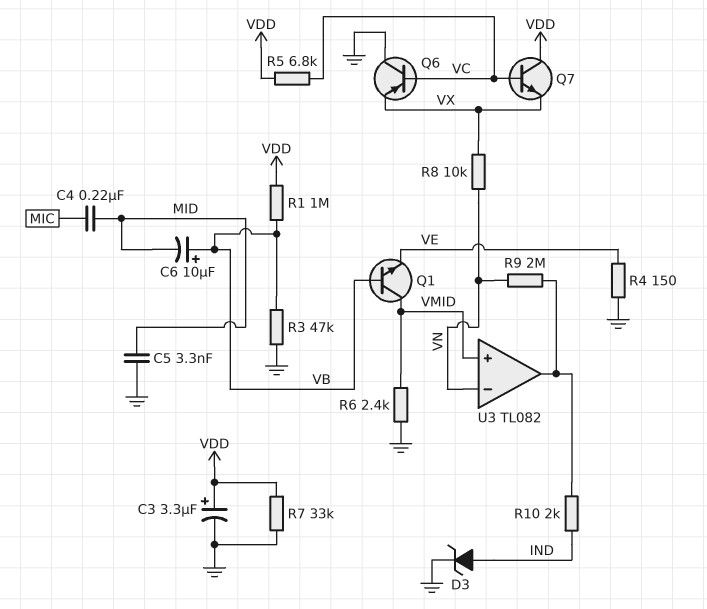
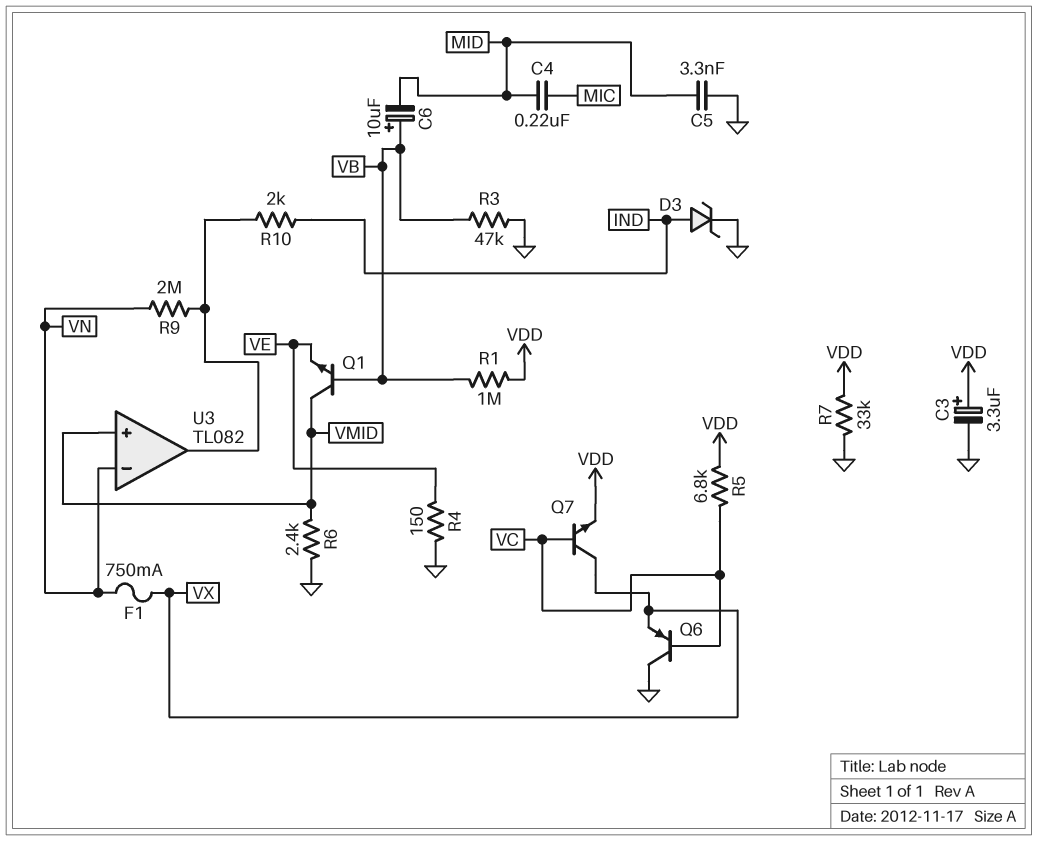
F1: none -> 750mA (VN, VX)
Q7: NPN (B VC, C VDD, E VX) -> NPN (B VC, C VX, E VDD)
R8: 10k (VN, VX) -> none

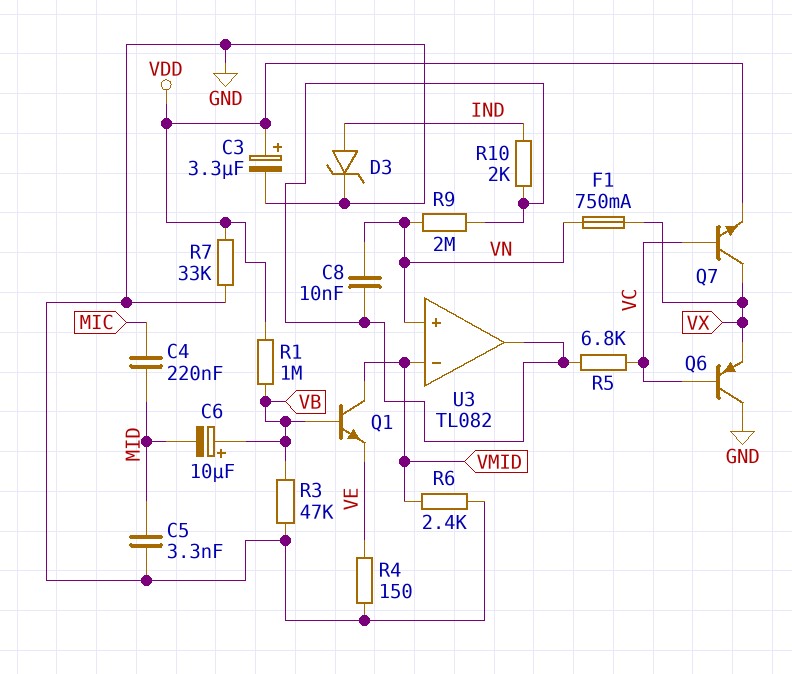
C8: none -> 10nF (U3/out, VN)
R5: 6.8k (VC, VDD) -> 6.8k (U3/out, VC)
U3 pin in+: VMID -> VN
U3 pin in-: VN -> VMID

